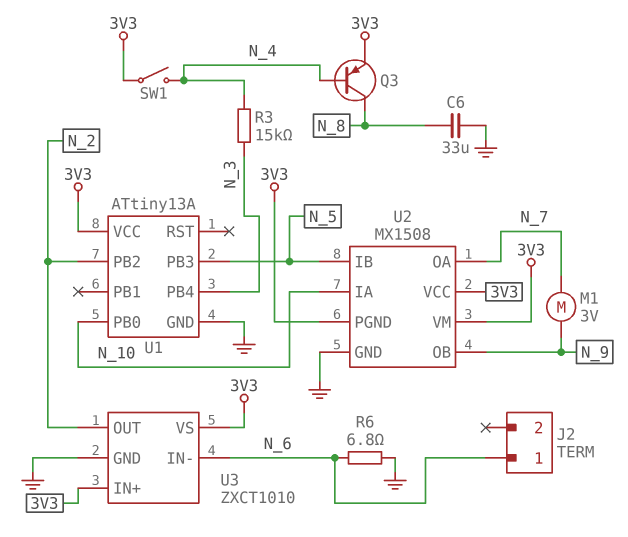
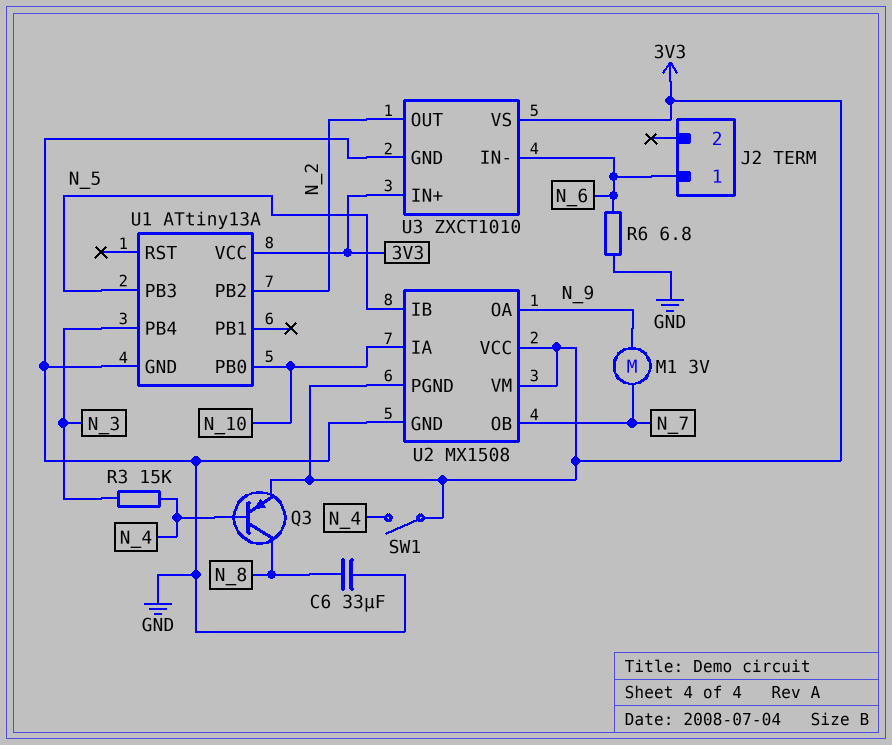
U2 pin OA: N_7 -> N_9
U2 pin OB: N_9 -> N_7

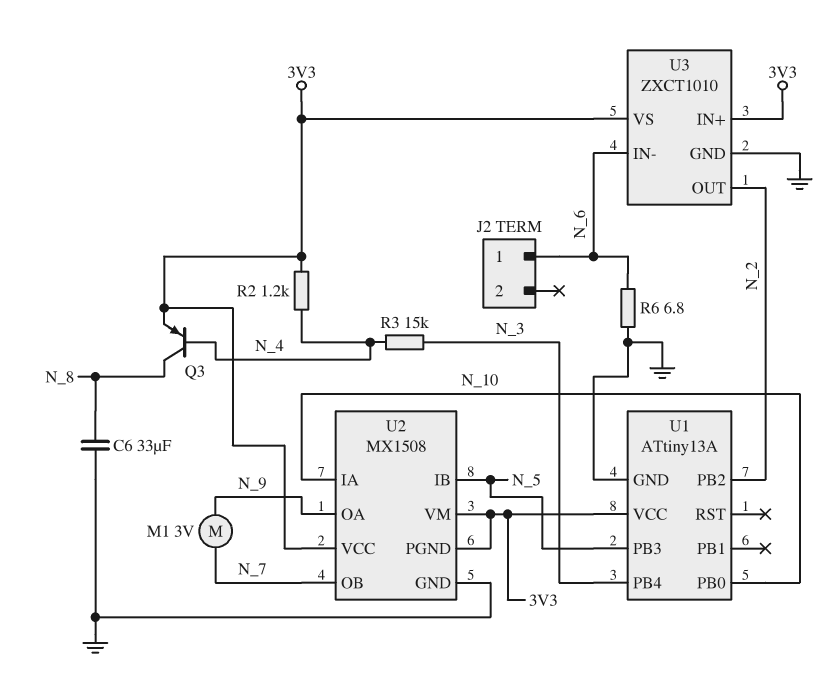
R2: none -> 1.2k (3V3, N_4)
SW1: switch (3V3, N_4) -> none

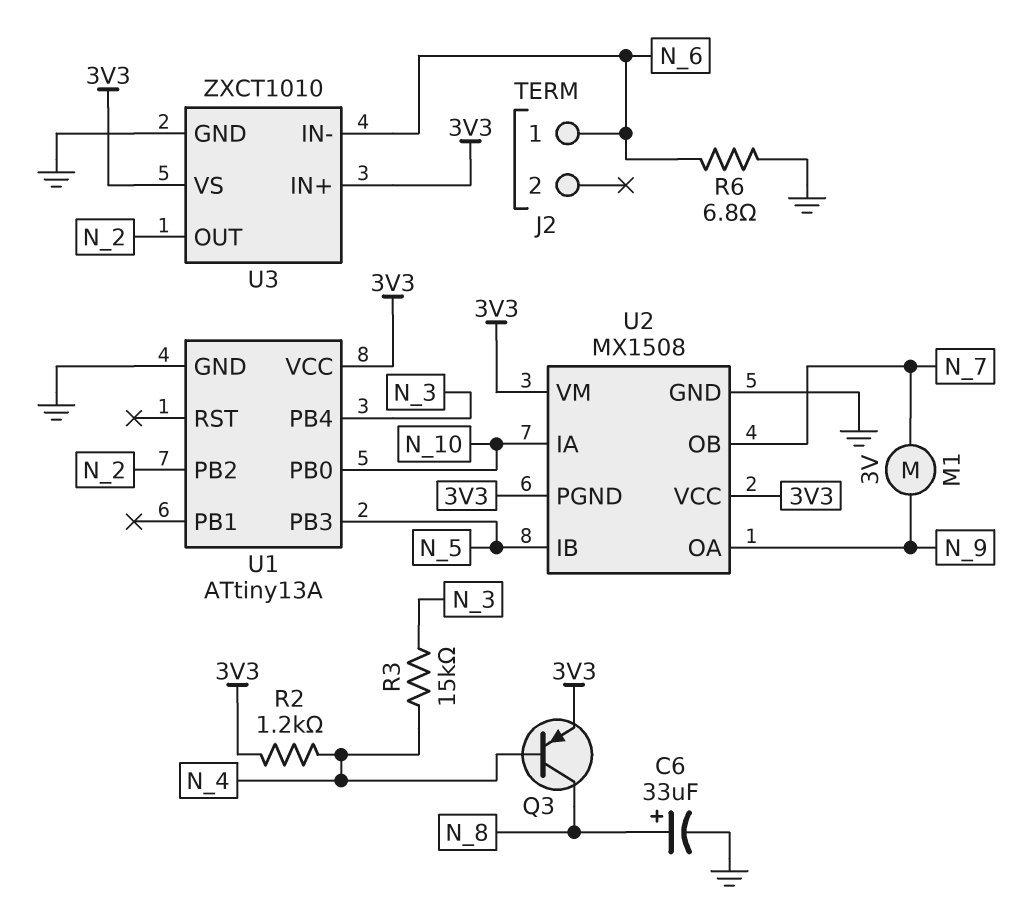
C6: 33uF (GND, N_8) -> 33uF (plus N_8, minus GND)

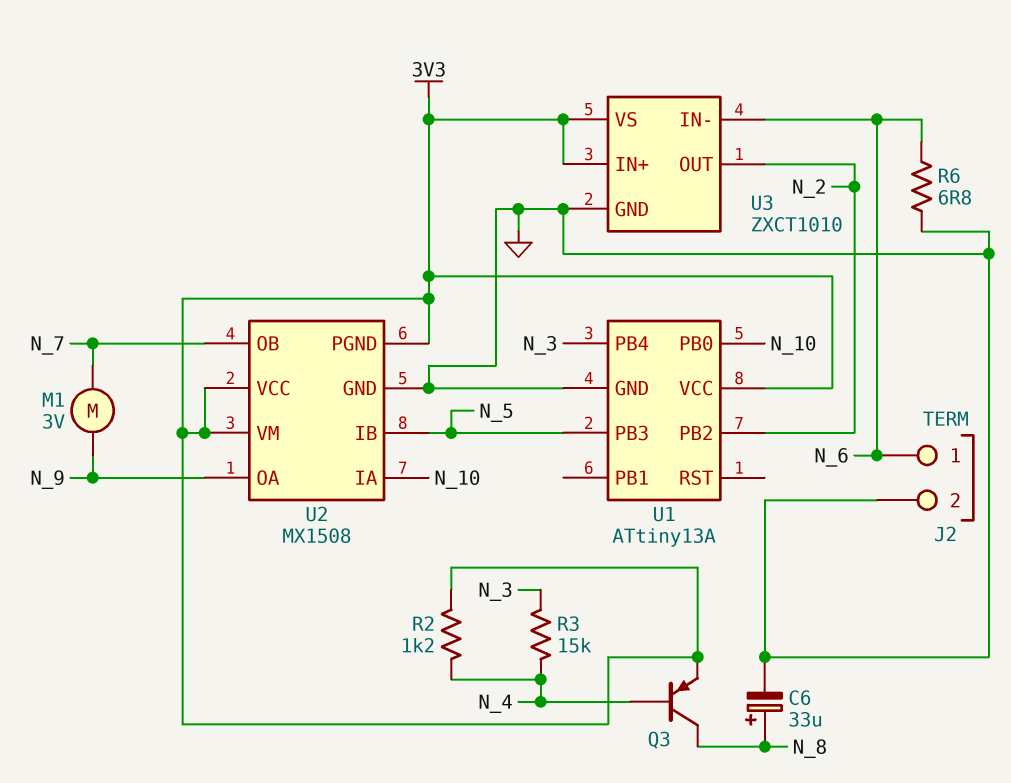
J2 pin 2: none -> GND

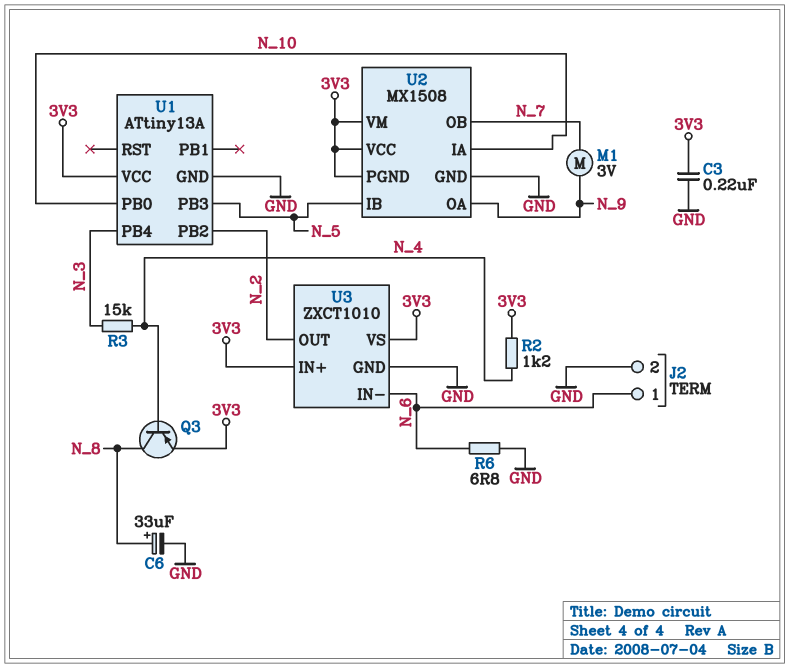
C3: none -> 220nF (3V3, GND)

